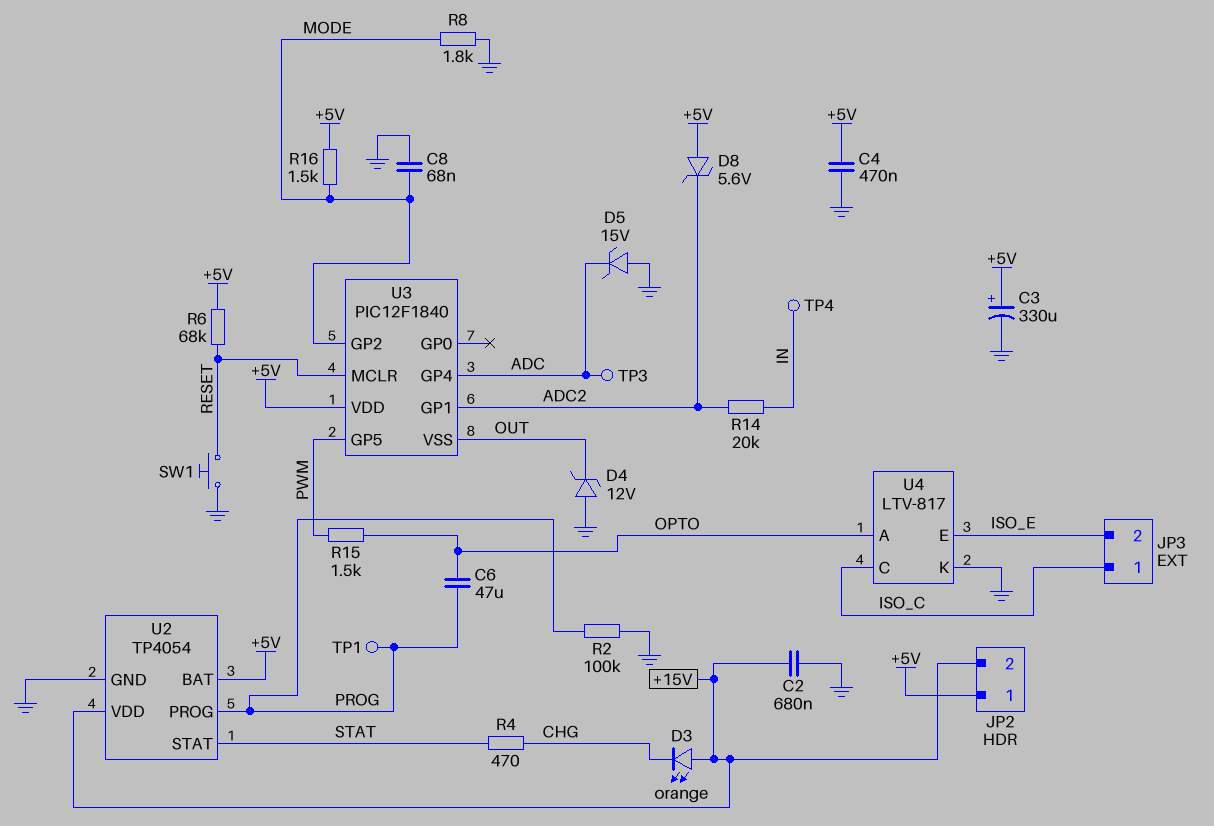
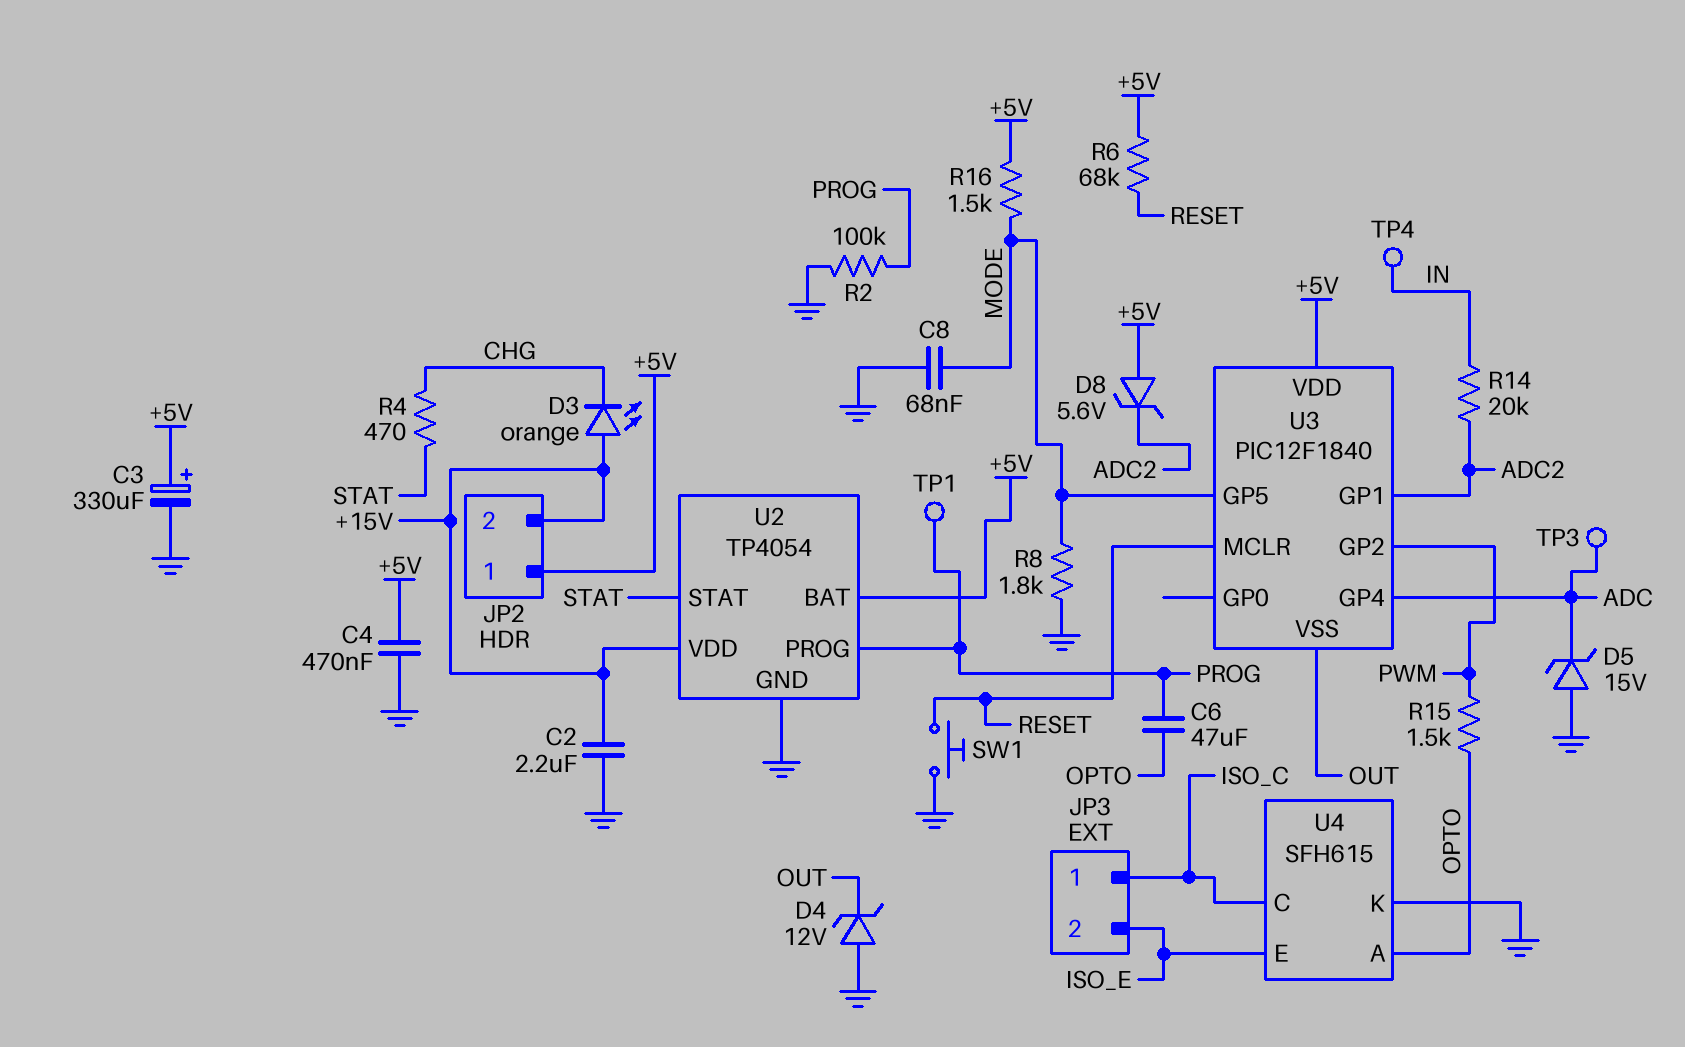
C2: 680nF (+15V, GND) -> 2.2uF (+15V, GND)
U3 pin GP2: MODE -> PWM
U3 pin GP5: PWM -> MODE
U4: LTV-817 -> SFH615

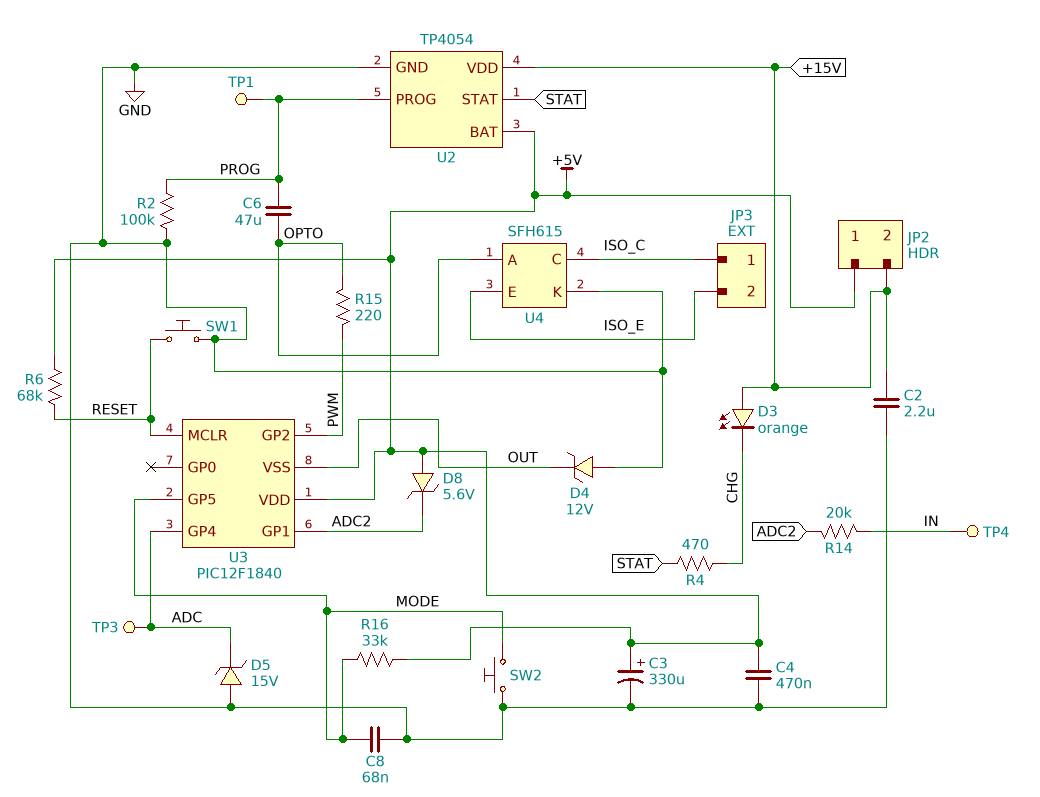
R8: 1.8k (GND, MODE) -> none
R15: 1.5k (OPTO, PWM) -> 220 (OPTO, PWM)
R16: 1.5k (+5V, MODE) -> 33k (+5V, MODE)
SW2: none -> button (GND, MODE)

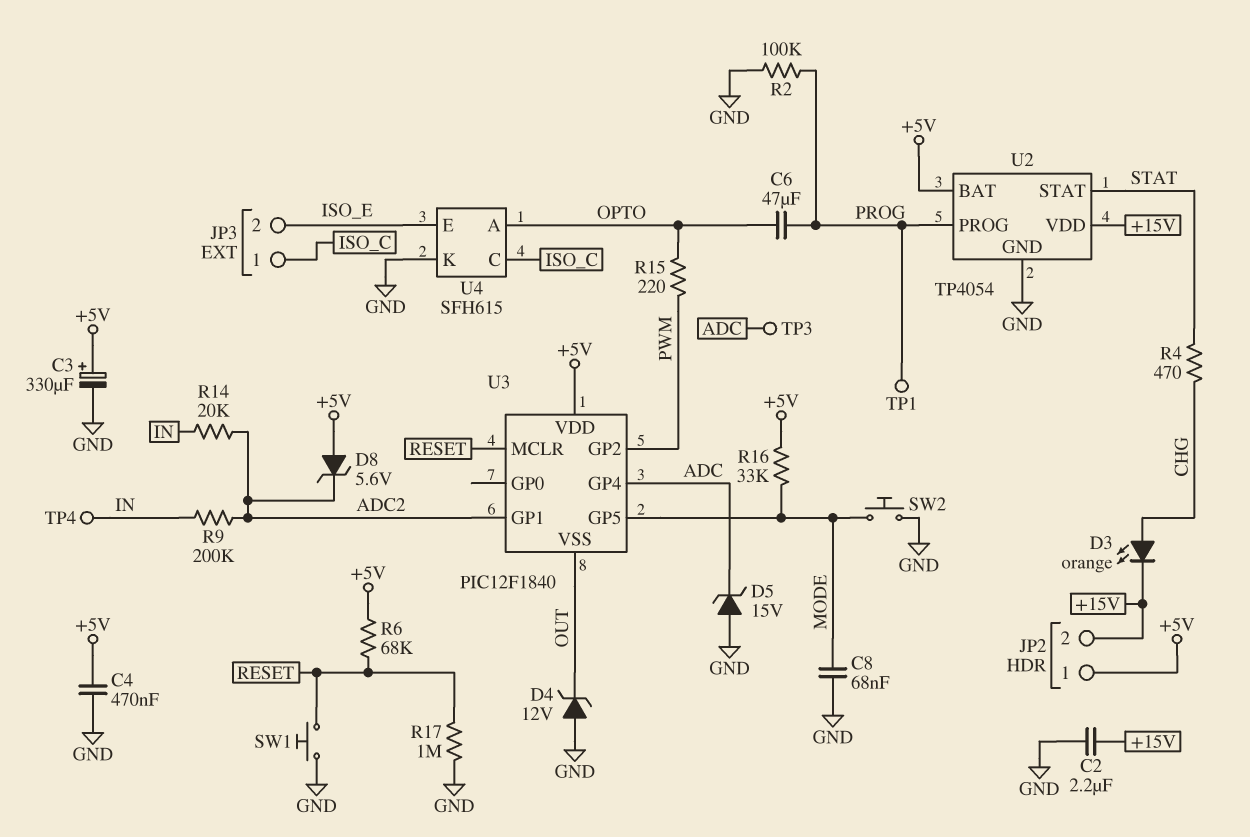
D3: LED orange (A +15V, K CHG) -> LED orange (A CHG, K +15V)
R9: none -> 200k (ADC2, IN)
R17: none -> 1M (GND, RESET)

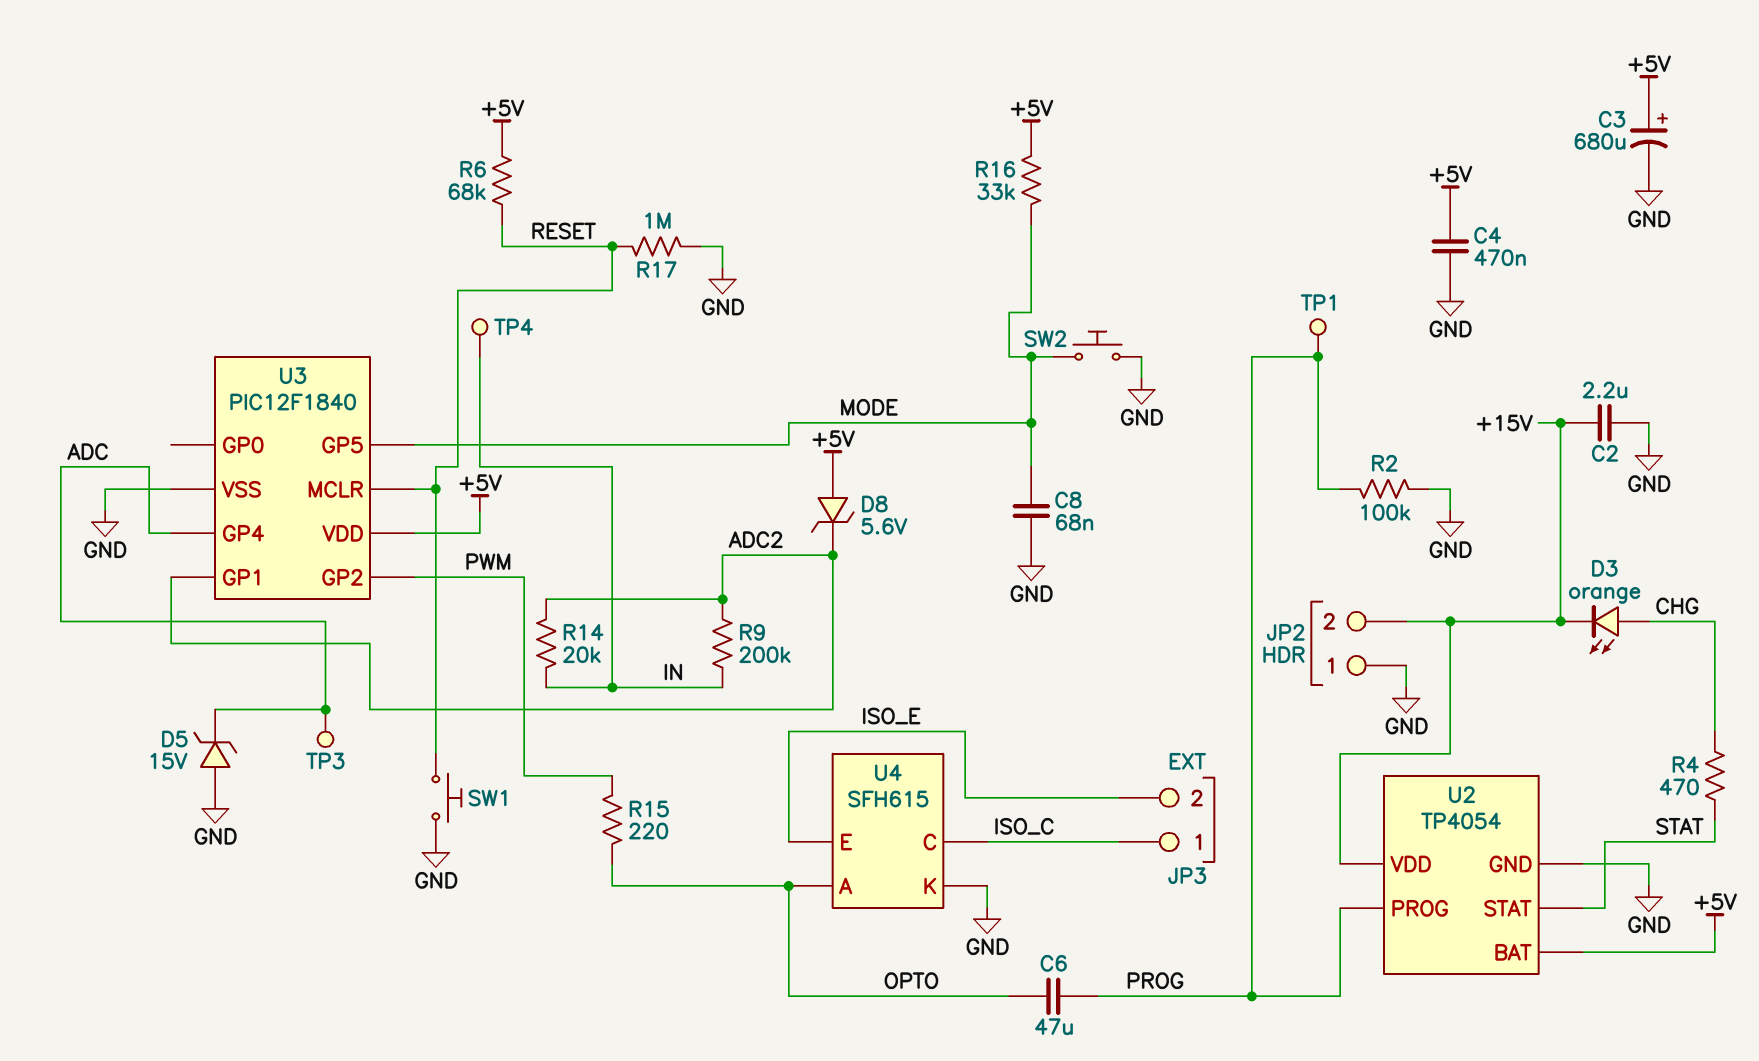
C3: 330uF (plus +5V, minus GND) -> 680uF (plus +5V, minus GND)
D4: zener 12V (A GND, K OUT) -> none
JP2 pin 1: +5V -> GND
U3 pin VSS: OUT -> GND

